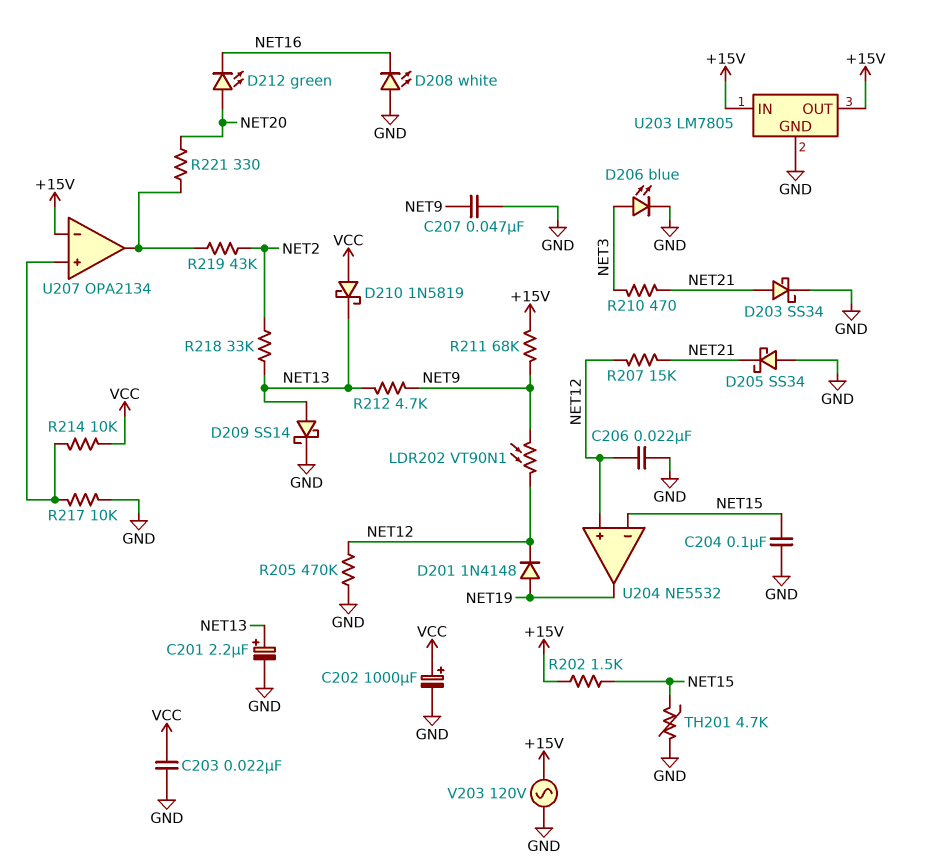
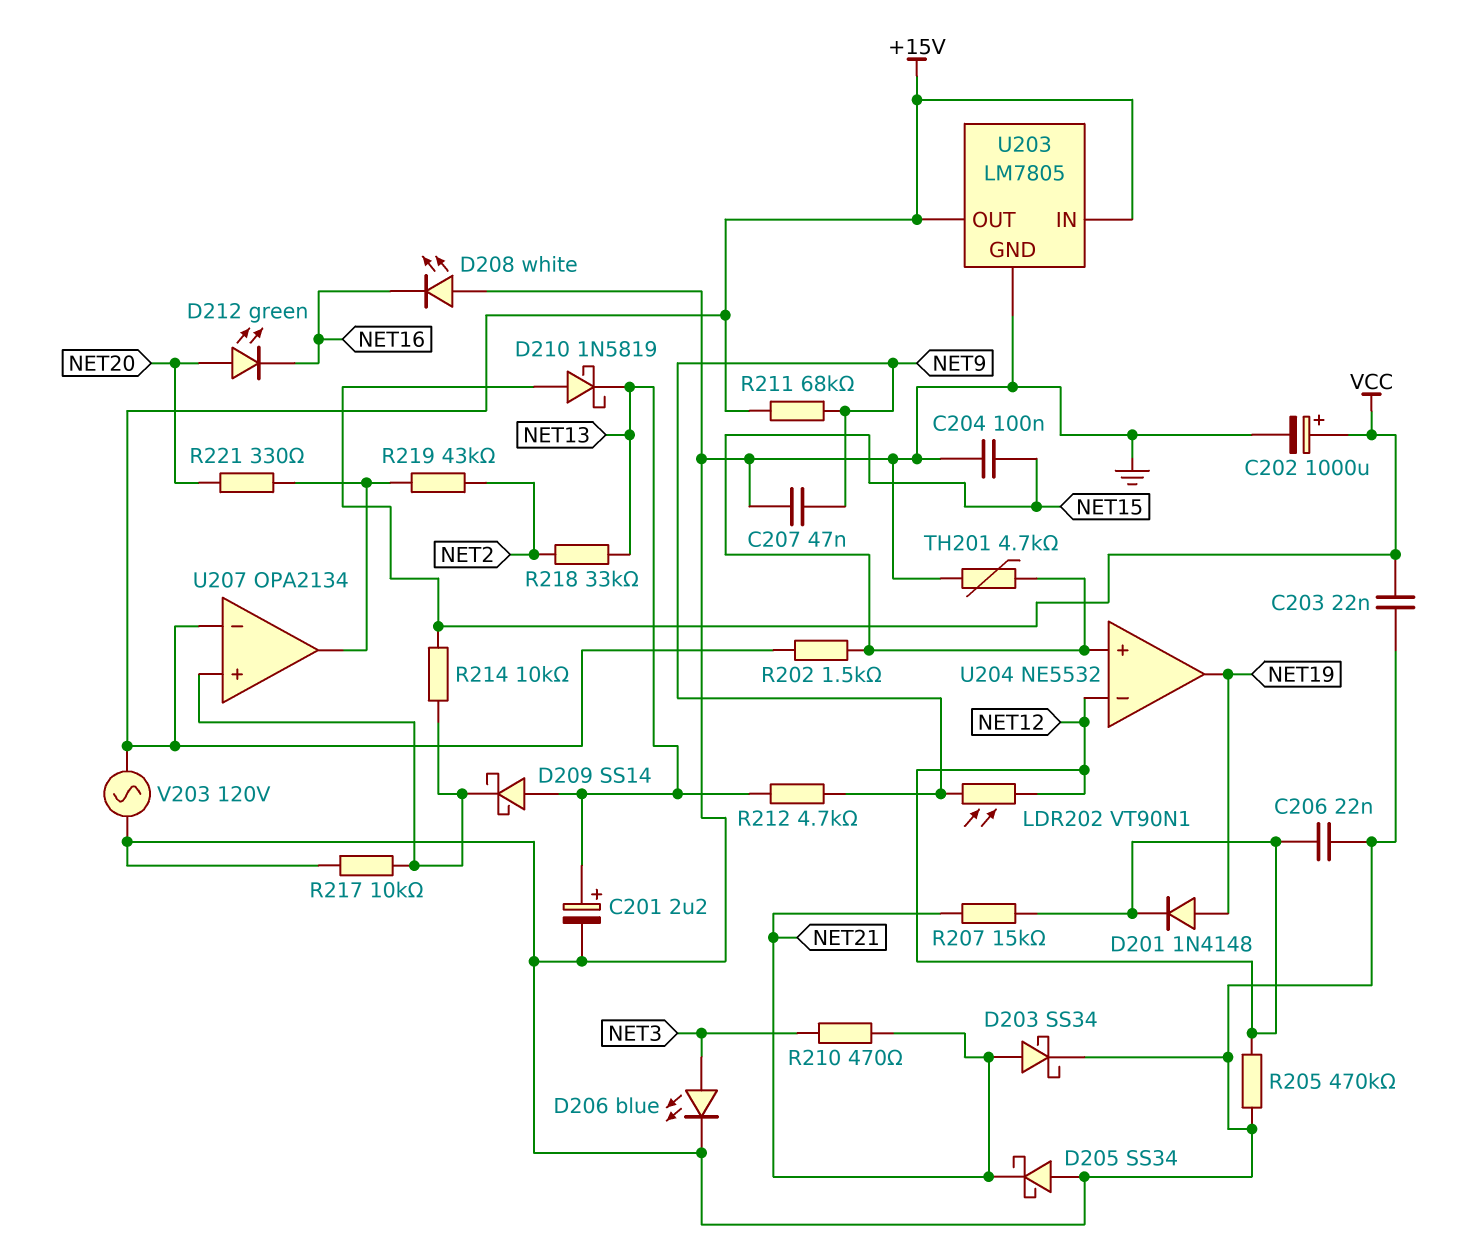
D209: schottky SS14 (A NET13, K GND) -> schottky SS14 (A NET13, K U207/in+)
U204 pin in+: NET12 -> NET15
U204 pin in-: NET15 -> NET12

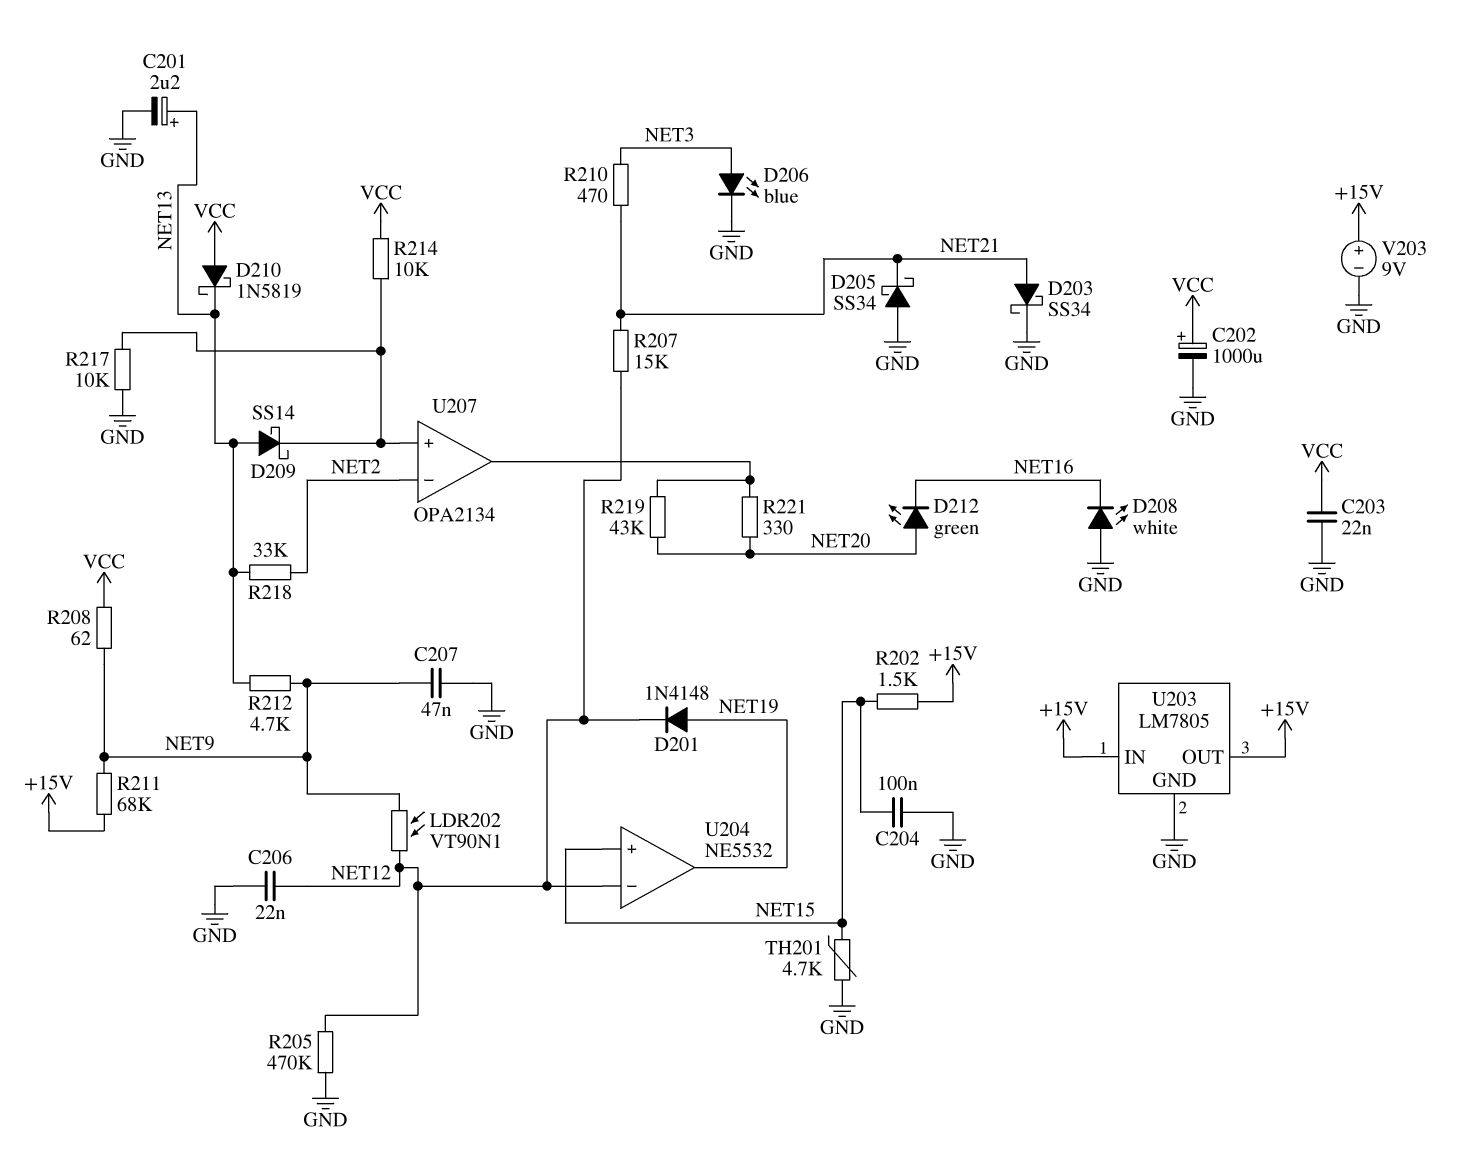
R208: none -> 62 (NET9, VCC)
R219: 43k (NET2, U207/out) -> 43k (NET20, U207/out)
U207 pin in-: +15V -> NET2
V203: AC 120V (+15V, GND) -> 9V (plus +15V, minus GND)

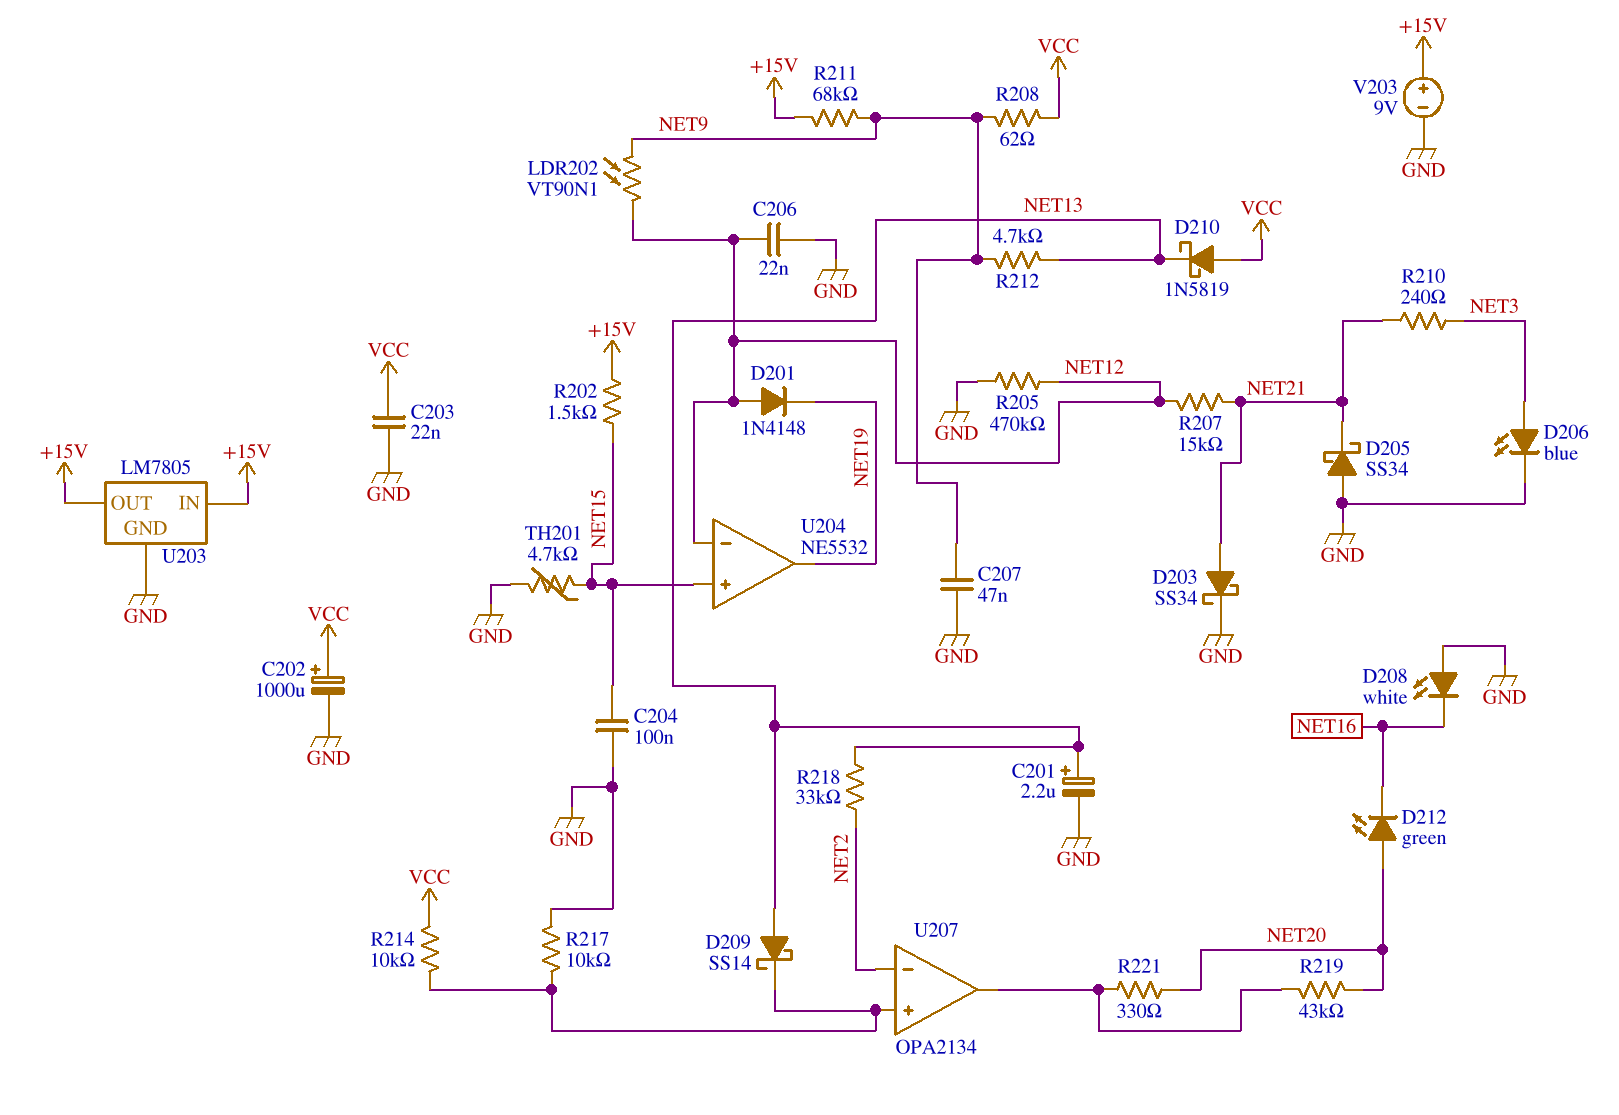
D201: diode 1N4148 (A NET19, K NET12) -> diode 1N4148 (A NET12, K NET19)
R210: 470 (NET3, NET21) -> 240 (NET3, NET21)

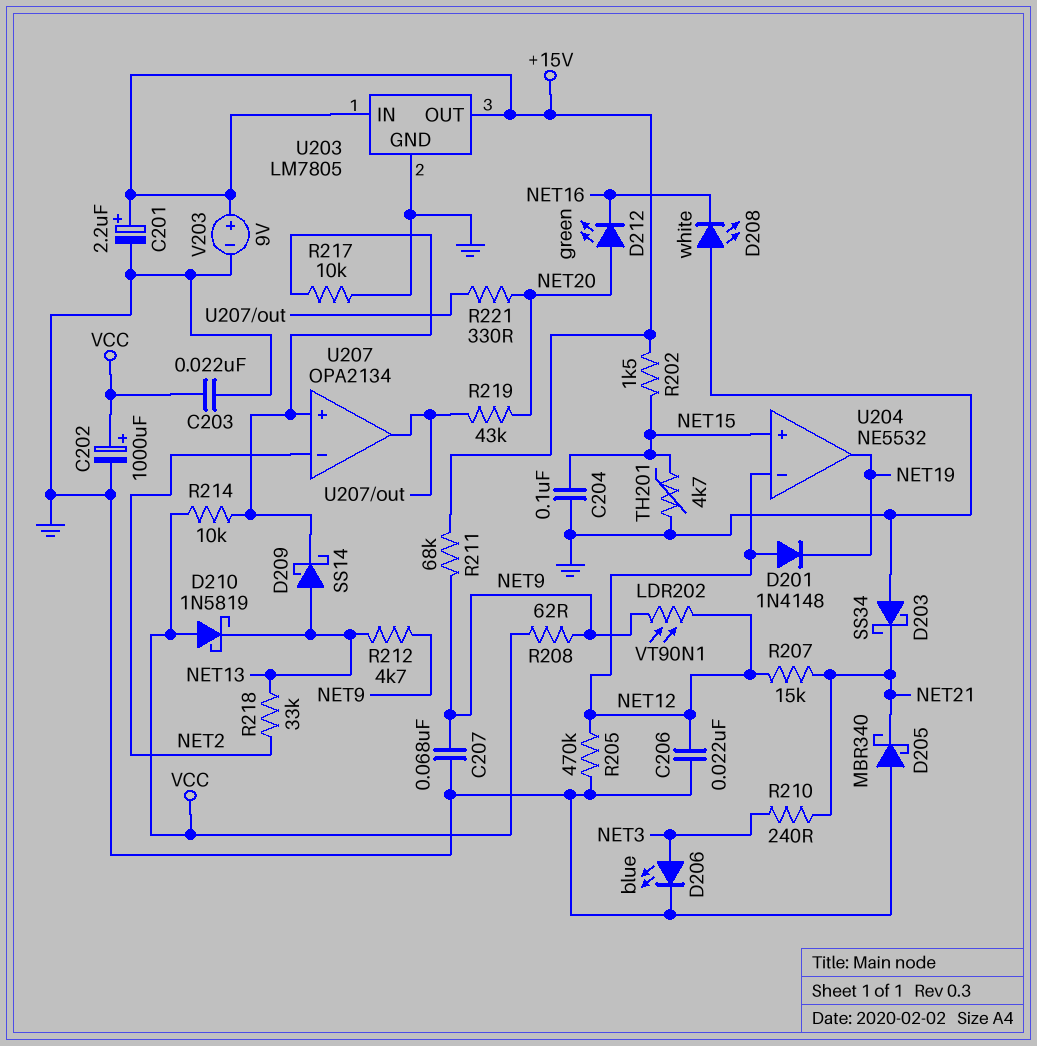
C201: 2.2uF (plus NET13, minus GND) -> 2.2uF (plus +15V, minus GND)
C207: 47nF (GND, NET9) -> 68nF (GND, NET9)
D203: schottky SS34 (A NET21, K GND) -> schottky SS34 (A GND, K NET21)
D205: schottky SS34 (A GND, K NET21) -> schottky MBR340 (A GND, K NET21)

